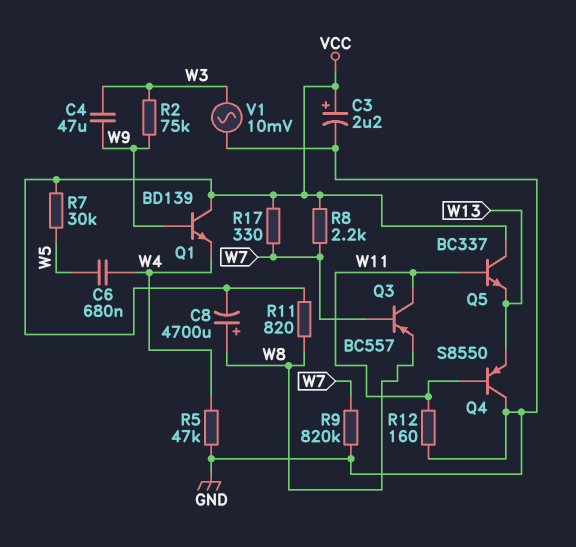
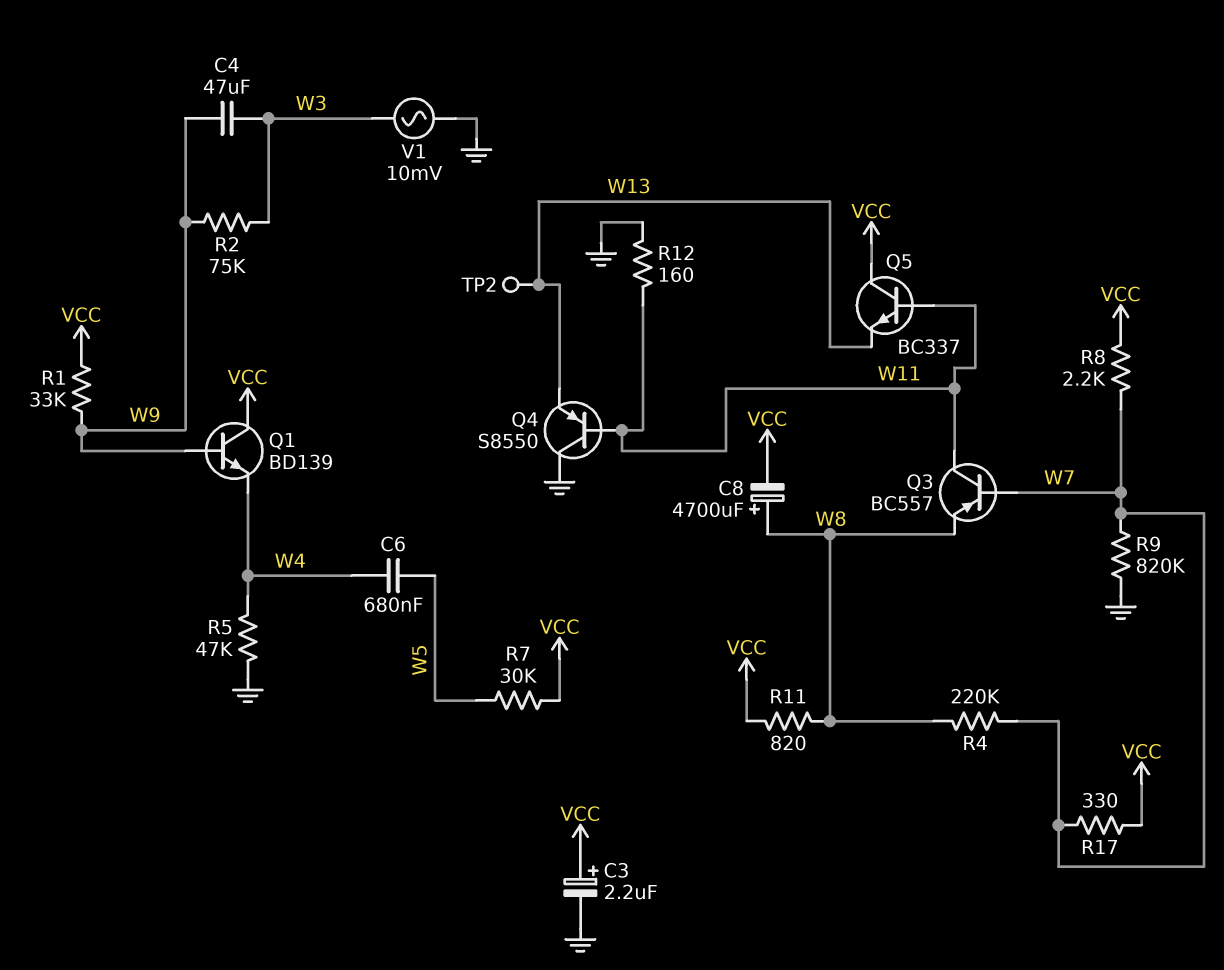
R1: none -> 33k (VCC, W9)
R4: none -> 220k (W7, W8)
TP2: none -> test point (W13)

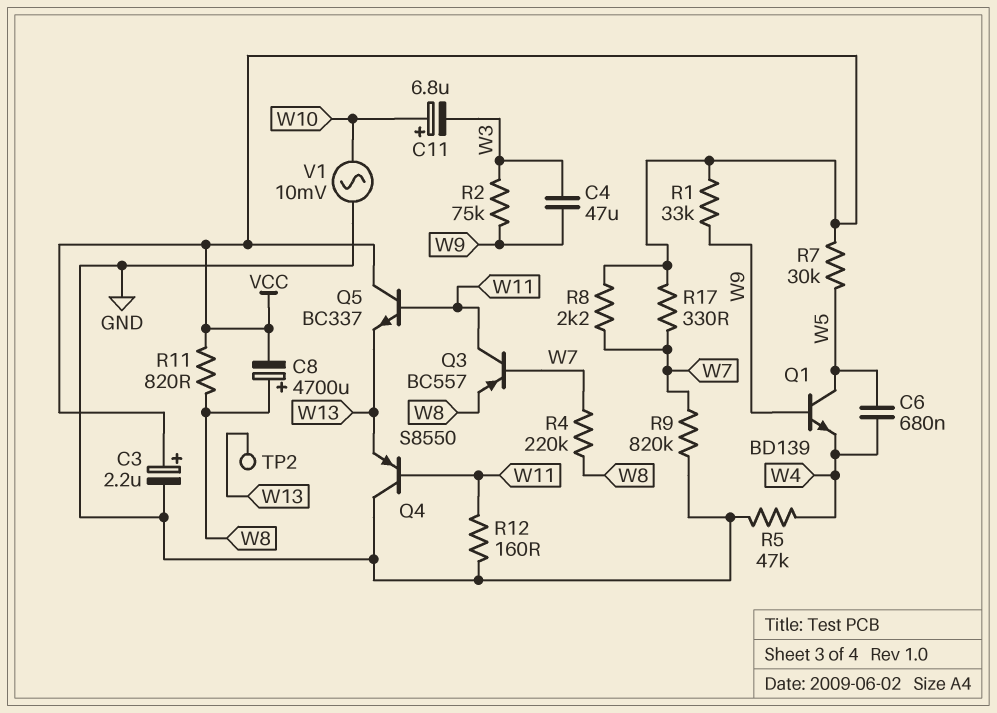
C11: none -> 6.8uF (plus W10, minus W3)
Q1: NPN BD139 (B W9, C VCC, E W4) -> NPN BD139 (B W9, C W5, E W4)
V1: AC 10mV (GND, W3) -> AC 10mV (GND, W10)

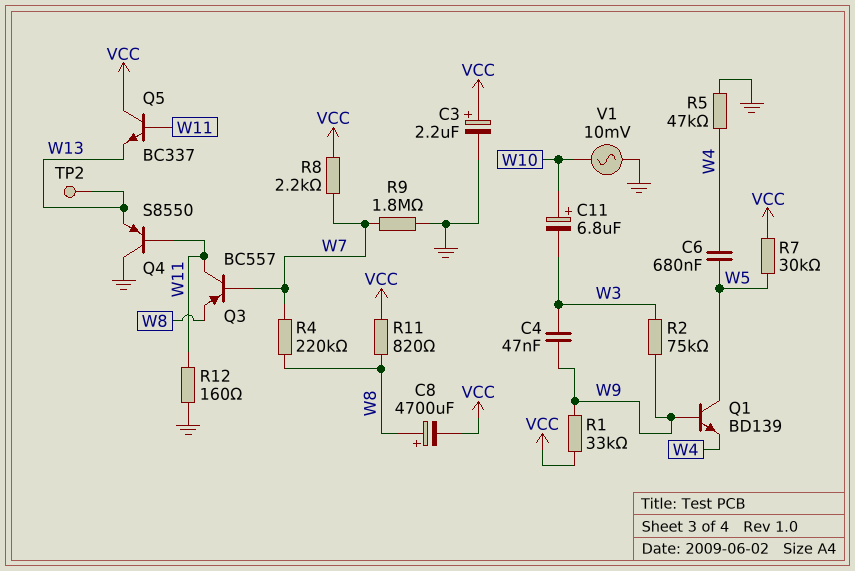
C4: 47uF (W3, W9) -> 47nF (W3, W9)
R9: 820k (GND, W7) -> 1.8M (GND, W7)
R17: 330 (VCC, W7) -> none

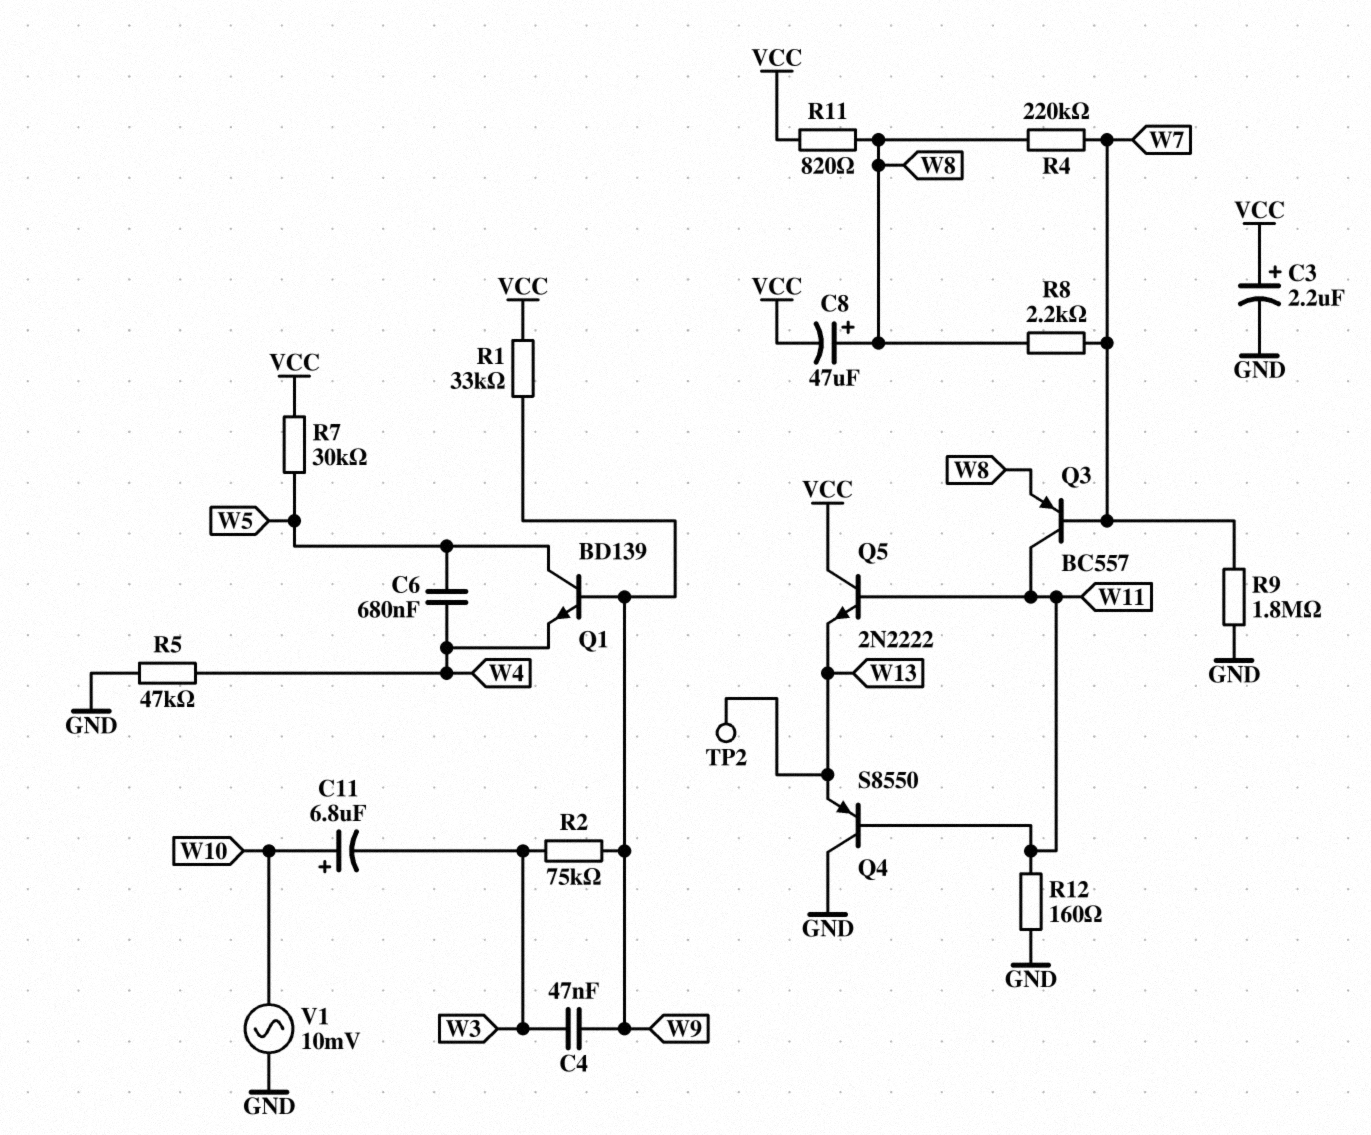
C8: 4700uF (plus W8, minus VCC) -> 47uF (plus W8, minus VCC)
Q5: NPN BC337 (B W11, C VCC, E W13) -> NPN 2N2222 (B W11, C VCC, E W13)
R8: 2.2k (VCC, W7) -> 2.2k (W7, W8)

